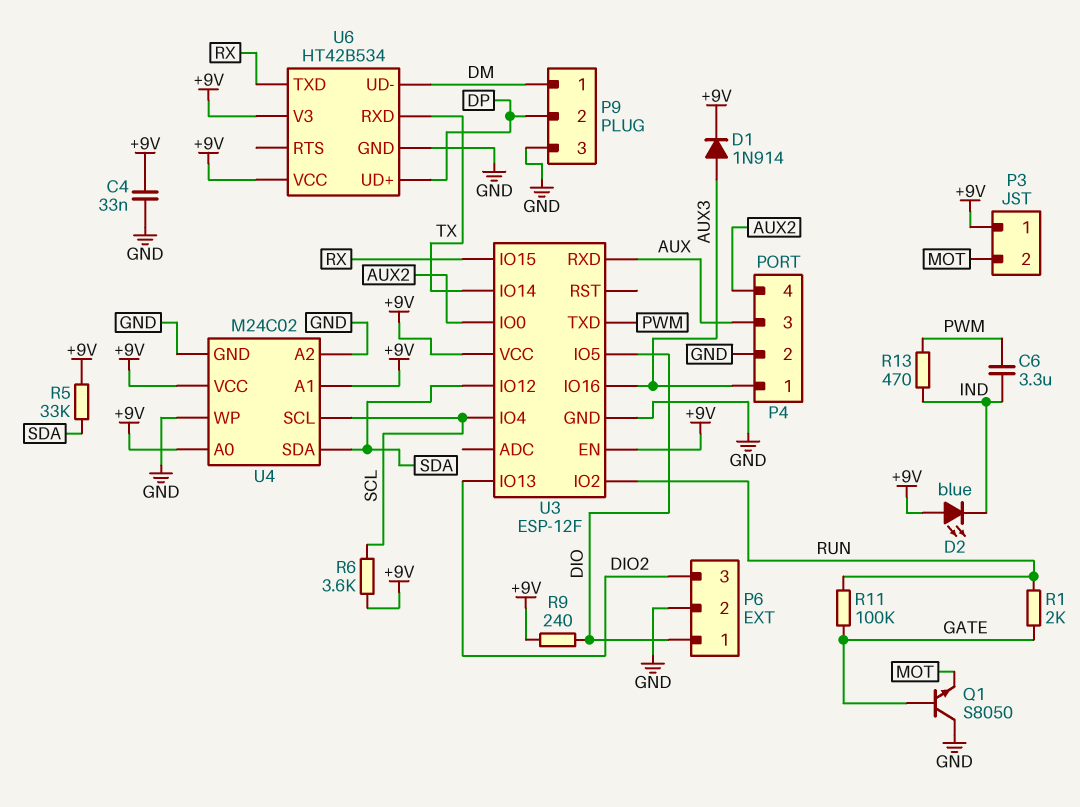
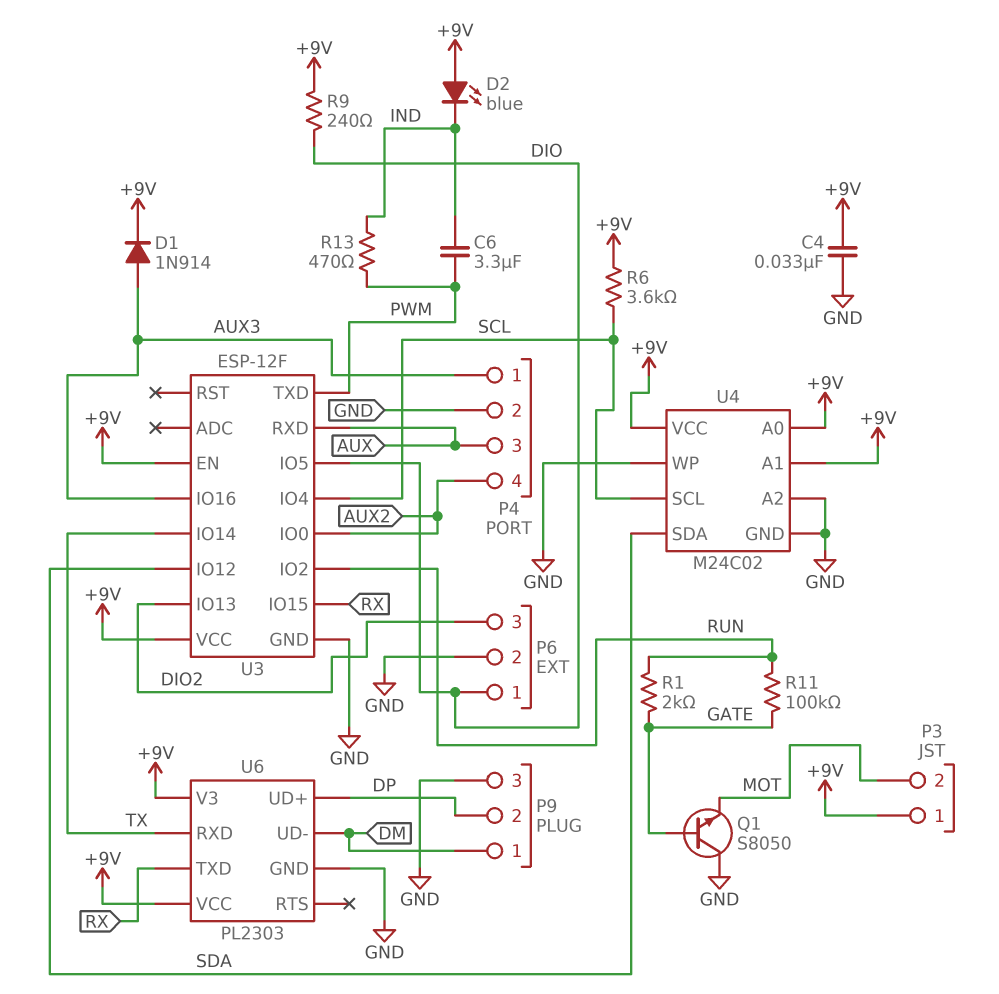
R5: 33k (+9V, SDA) -> none
U6: HT42B534 -> PL2303

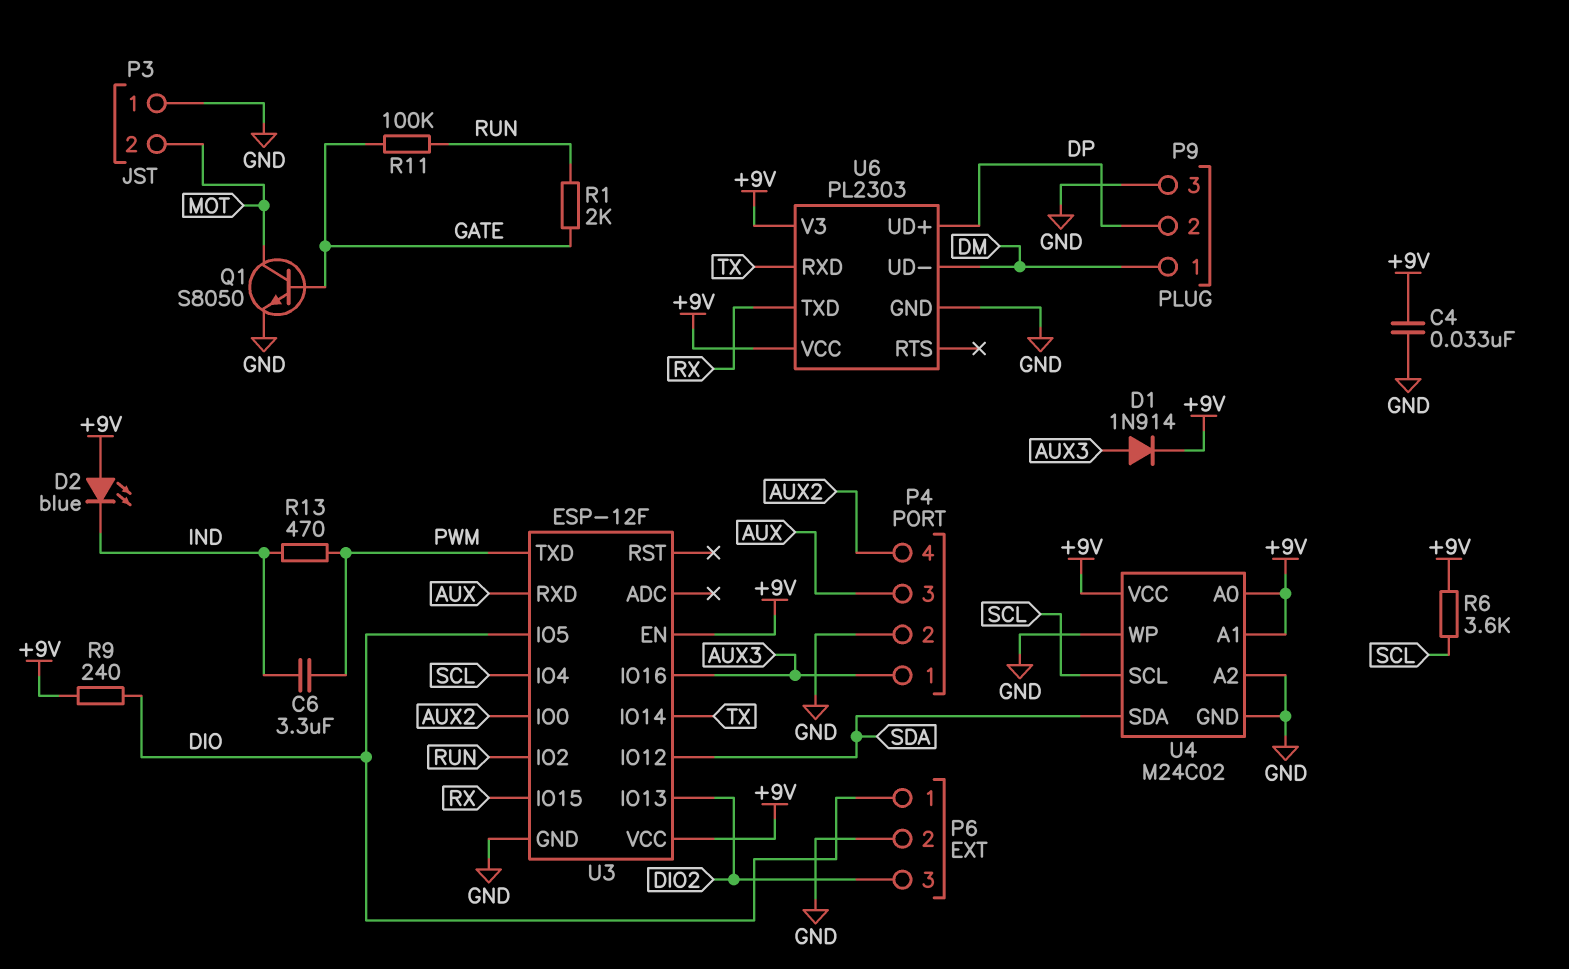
P3 pin 1: +9V -> GND
Q1: NPN S8050 (B GATE, C GND, E MOT) -> NPN S8050 (B GATE, C MOT, E GND)

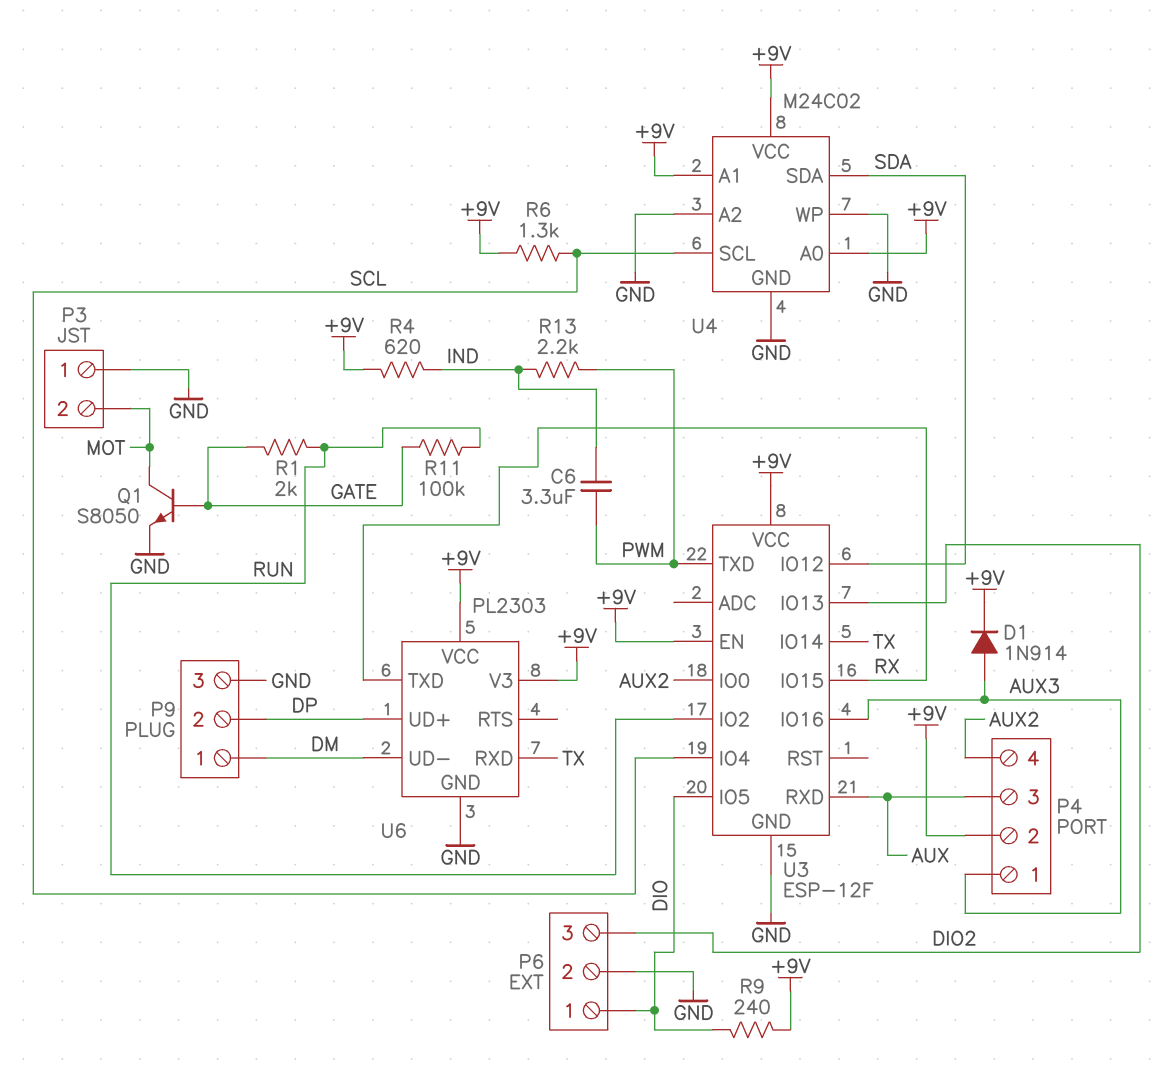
C4: 33nF (+9V, GND) -> none
D2: LED blue (A +9V, K IND) -> none
P4 pin 2: GND -> +9V
R4: none -> 620 (+9V, IND)
R6: 3.6k (+9V, SCL) -> 1.3k (+9V, SCL)
R13: 470 (IND, PWM) -> 2.2k (IND, PWM)

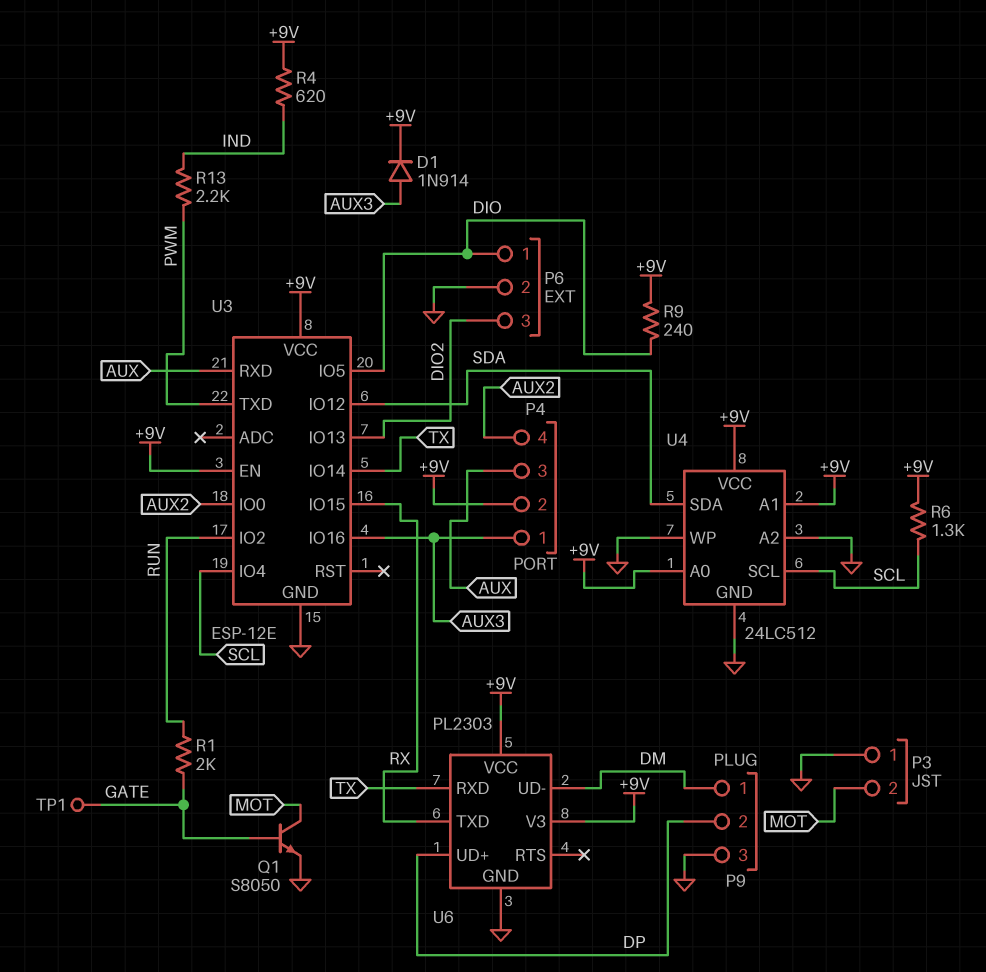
C6: 3.3uF (IND, PWM) -> none
R11: 100k (GATE, RUN) -> none
TP1: none -> test point (GATE)
U3: ESP-12F -> ESP-12E
U4: M24C02 -> 24LC512

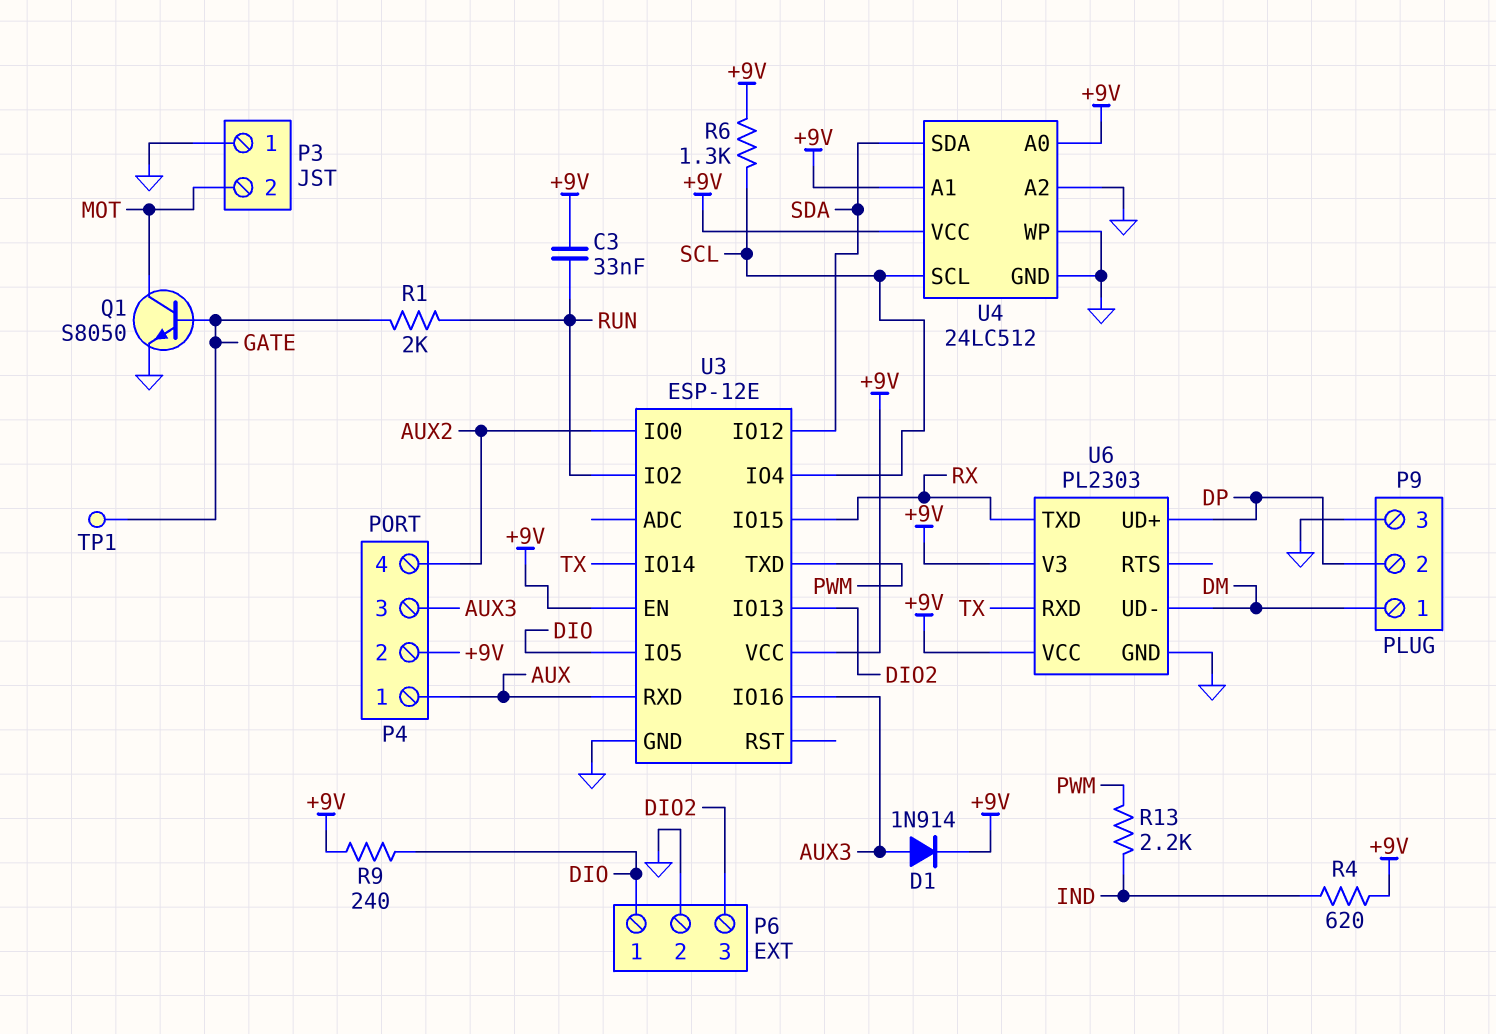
C3: none -> 33nF (+9V, RUN)
P4 pin 1: AUX3 -> AUX
P4 pin 3: AUX -> AUX3

